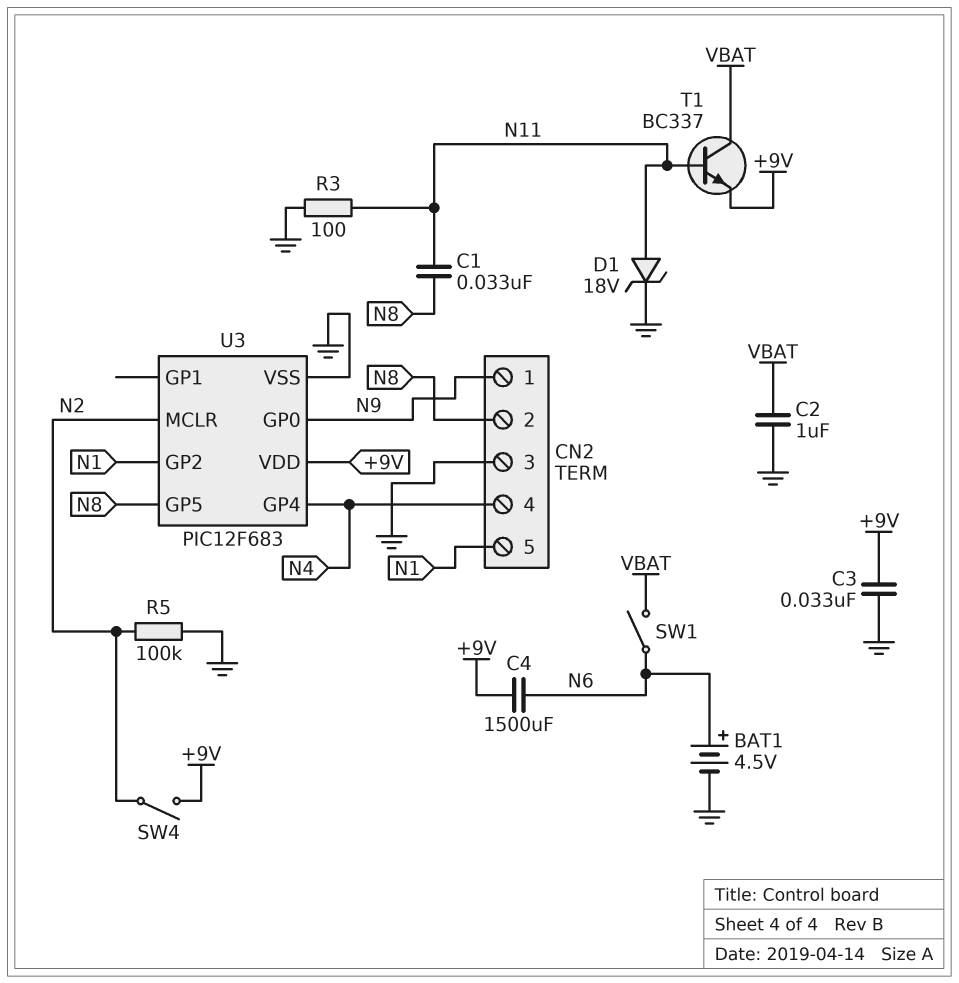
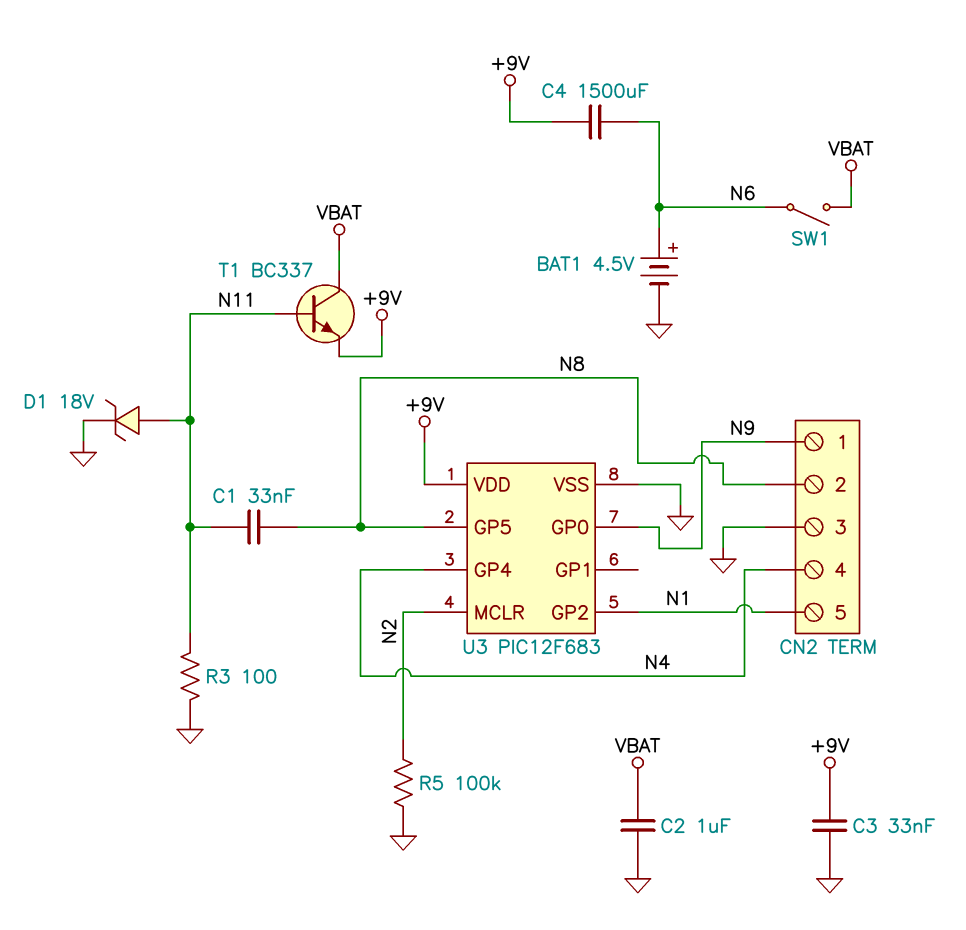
SW4: switch (+9V, N2) -> none

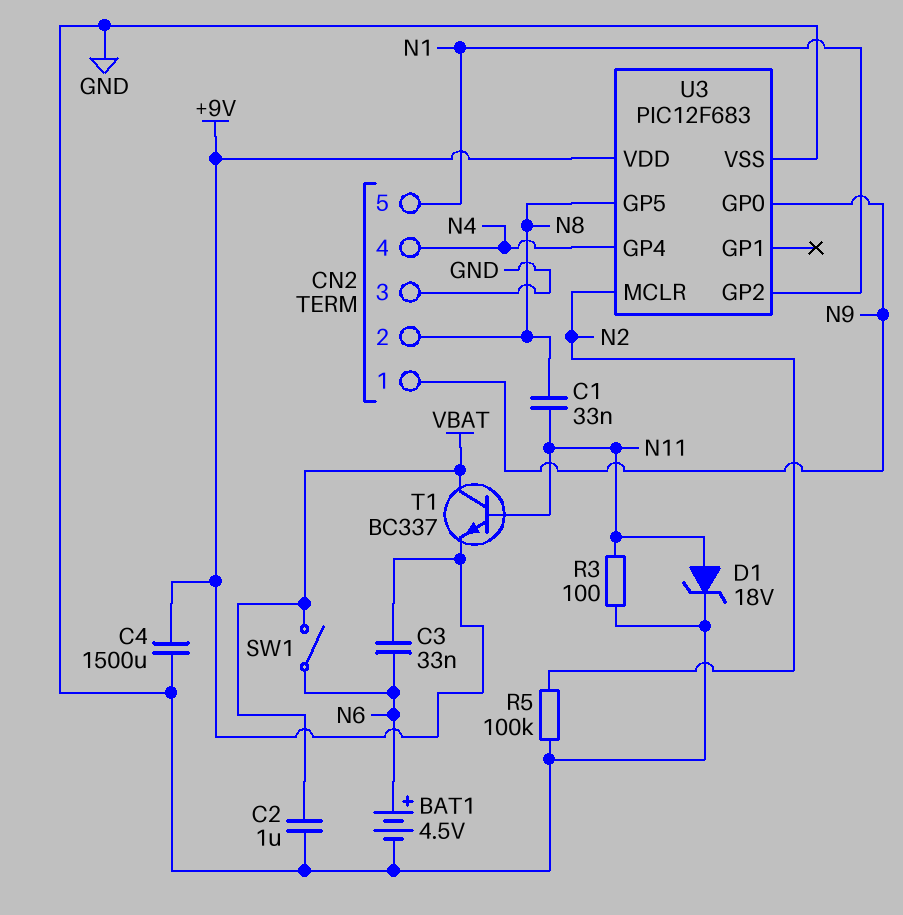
C3: 33nF (+9V, GND) -> 33nF (+9V, N6)
C4: 1500uF (+9V, N6) -> 1500uF (+9V, GND)

